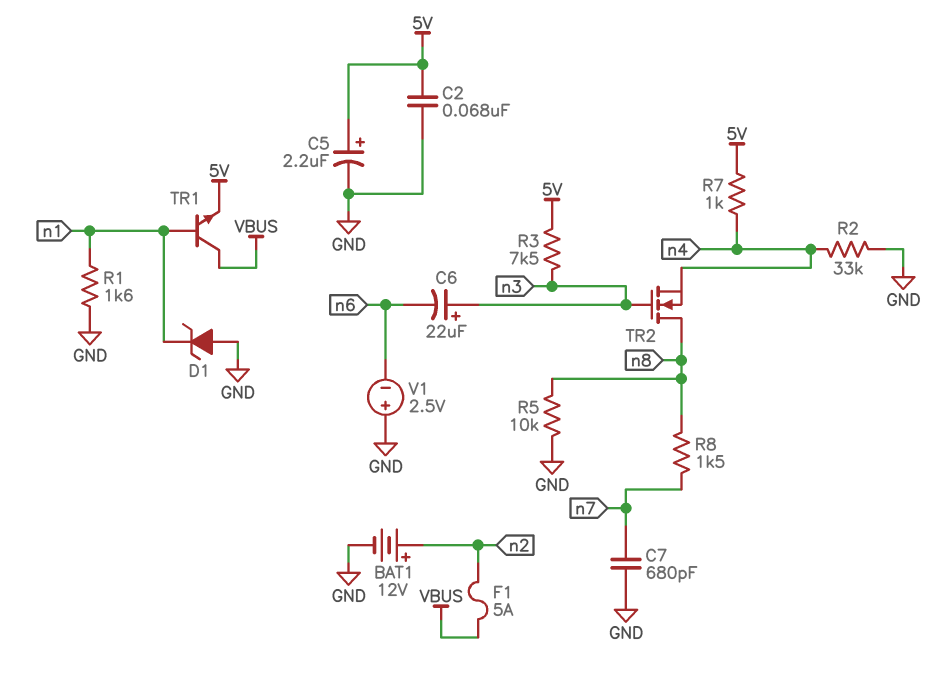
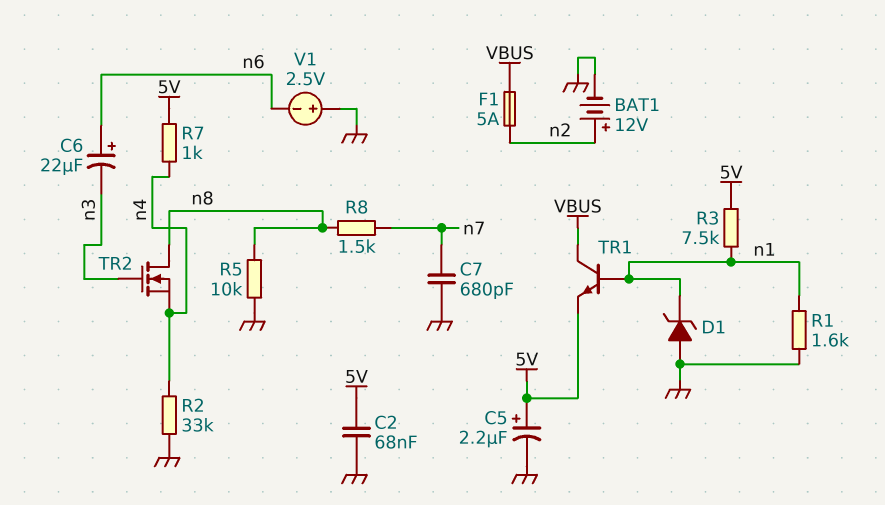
C6: 22uF (plus n3, minus n6) -> 22uF (plus n6, minus n3)
R3: 7.5k (5V, n3) -> 7.5k (5V, n1)

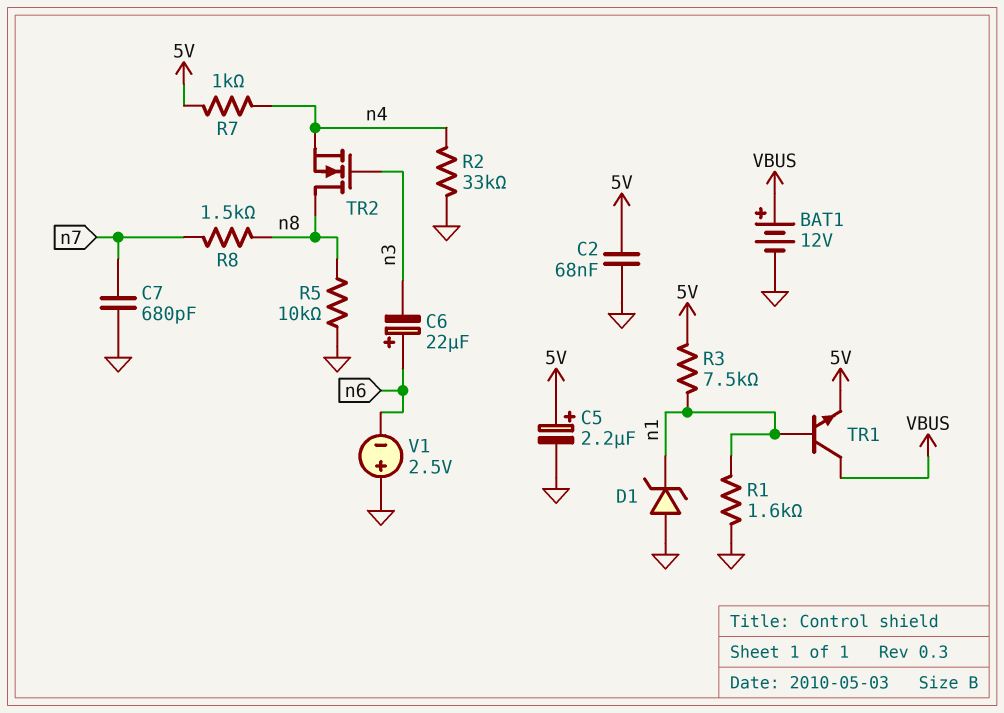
BAT1: 12V (plus n2, minus GND) -> 12V (plus VBUS, minus GND)
F1: 5A (VBUS, n2) -> none

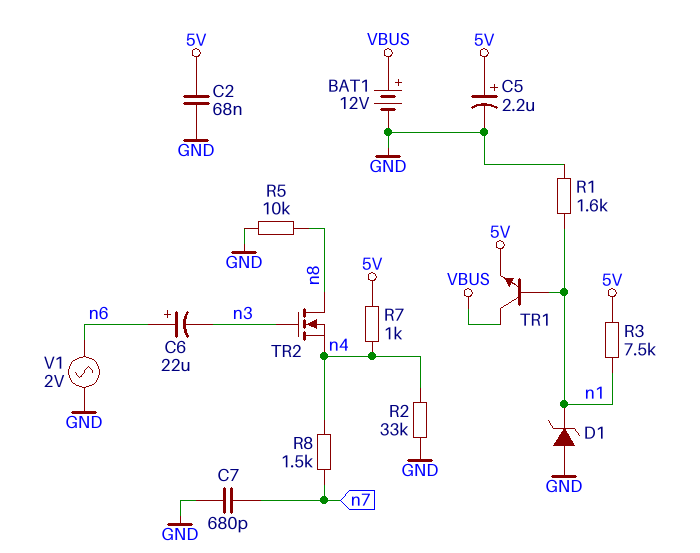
R8: 1.5k (n7, n8) -> 1.5k (n4, n7)
V1: 2.5V (plus GND, minus n6) -> AC 2V (GND, n6)

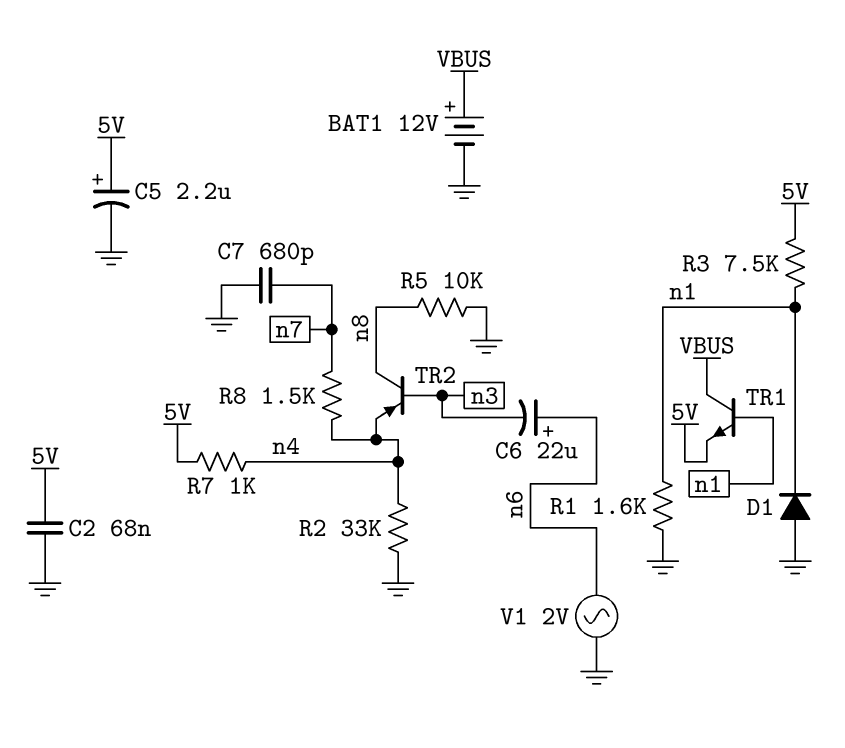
D1: zener (A GND, K n1) -> diode (A GND, K n1)
TR2: NMOS (G n3, D n8, S n4) -> PNP (B n3, C n8, E n4)

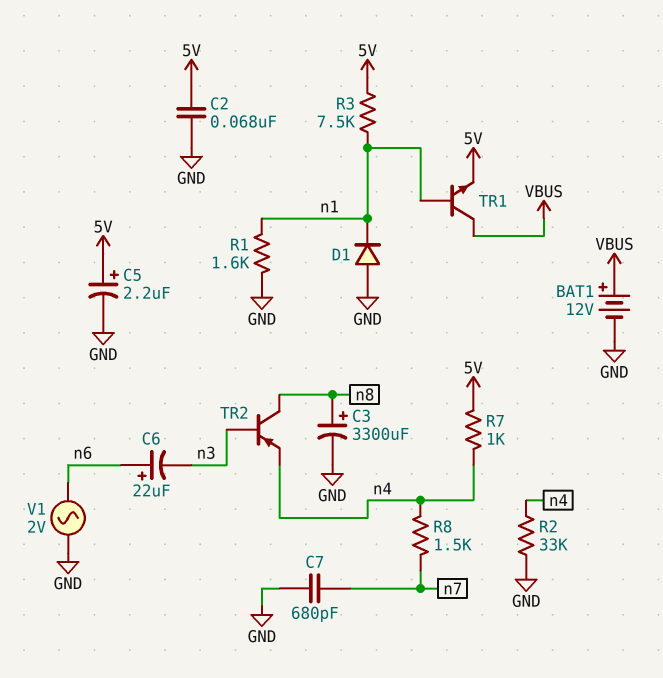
C3: none -> 3300uF (plus n8, minus GND)
R5: 10k (GND, n8) -> none

